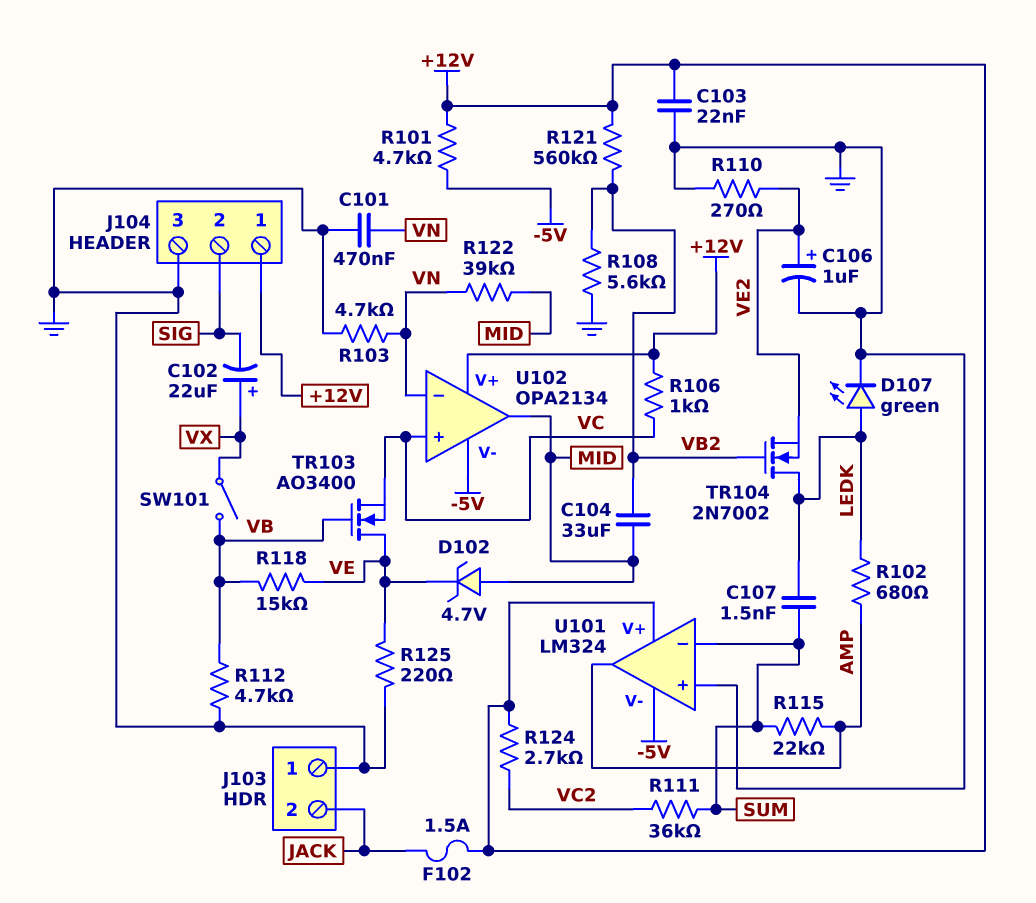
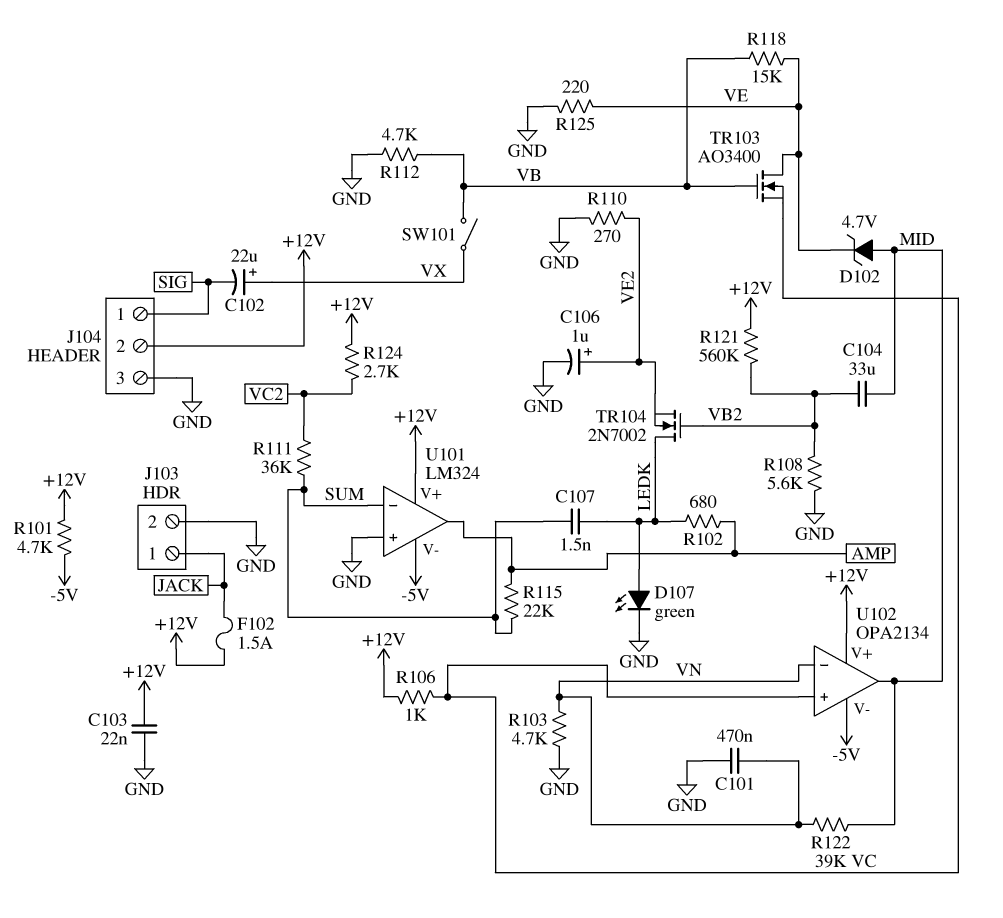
J103 pin 1: GND -> JACK
J103 pin 2: JACK -> GND
J104 pin 1: +12V -> SIG
J104 pin 2: SIG -> +12V

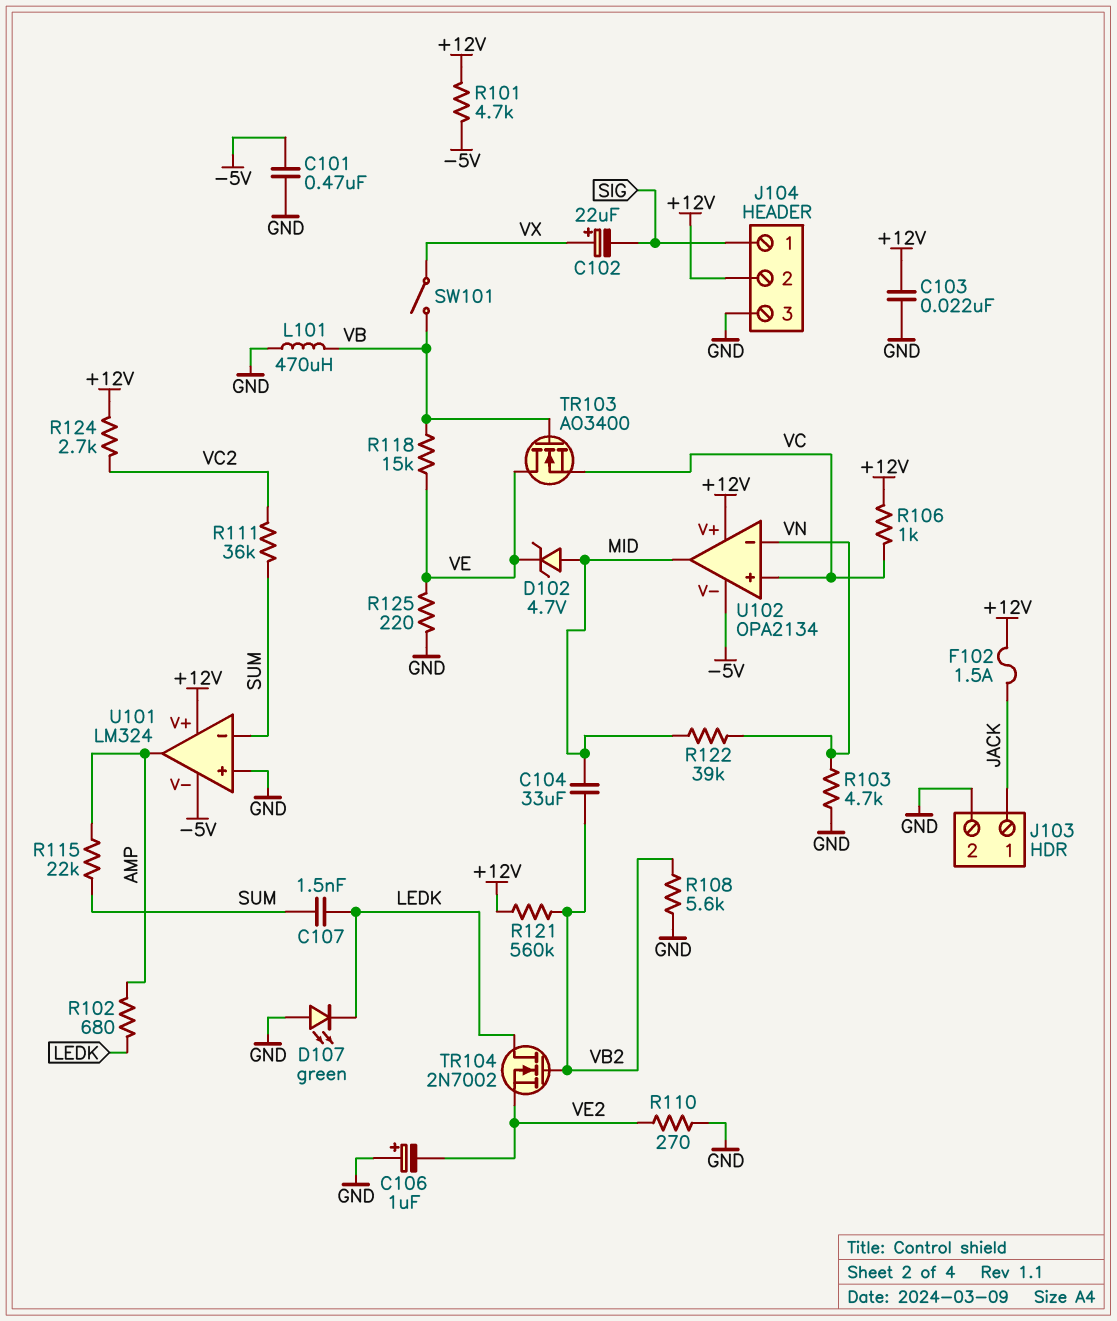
C101: 470nF (GND, VN) -> 470nF (-5V, GND)
C106: 1uF (plus VE2, minus GND) -> 1uF (plus GND, minus VE2)
D107: LED green (A LEDK, K GND) -> LED green (A GND, K LEDK)
L101: none -> 470uH (GND, VB)
R112: 4.7k (GND, VB) -> none

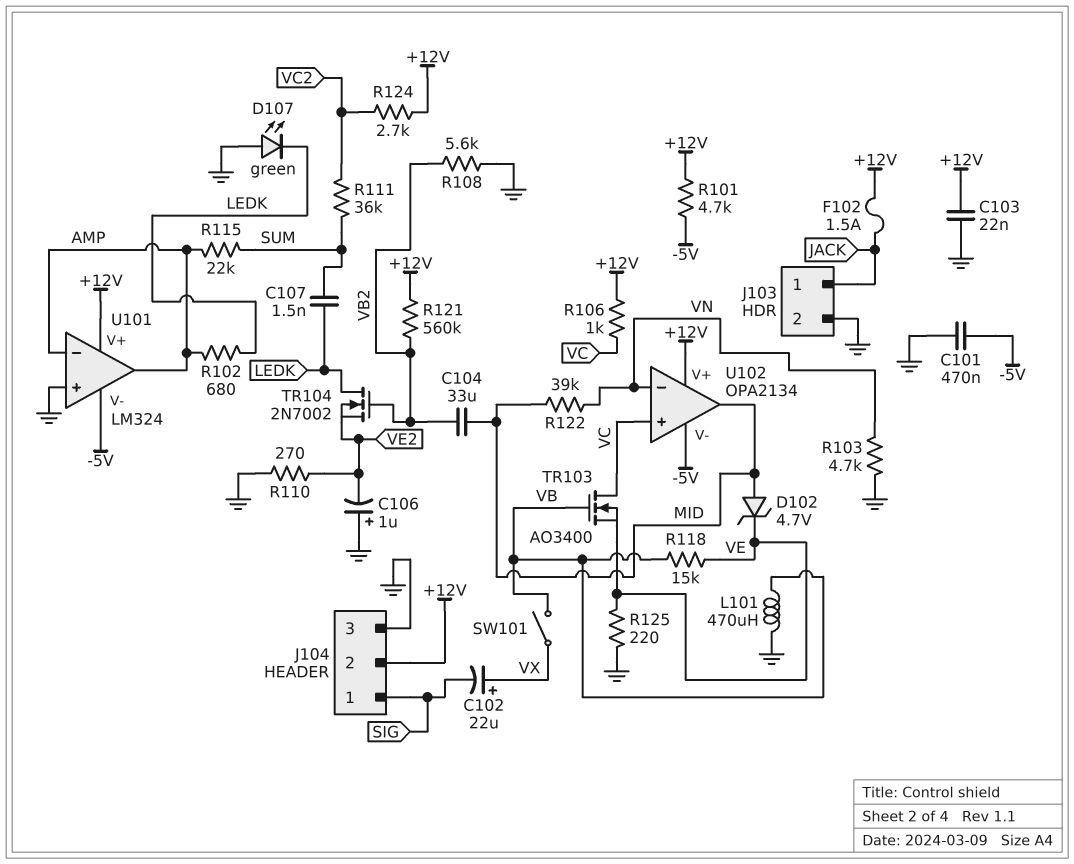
TR103: NMOS AO3400 (G VB, D VE, S VC) -> NMOS AO3400 (G VB, D VC, S VE)
U101 pin in-: SUM -> AMP

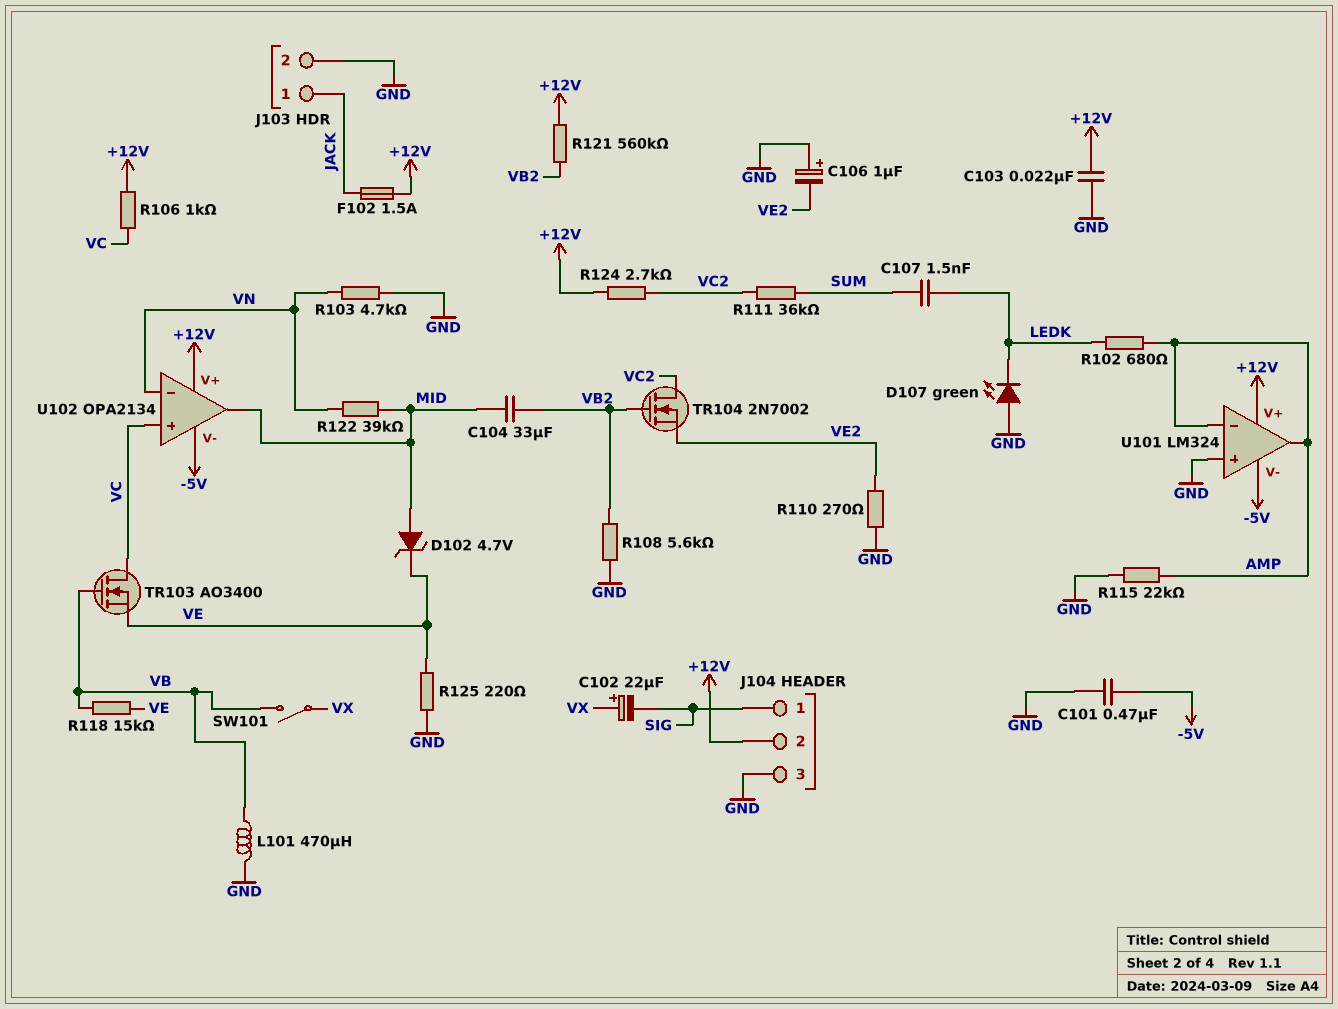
R101: 4.7k (+12V, -5V) -> none
R115: 22k (AMP, SUM) -> 22k (AMP, GND)
TR104: NMOS 2N7002 (G VB2, D LEDK, S VE2) -> NMOS 2N7002 (G VB2, D VC2, S VE2)

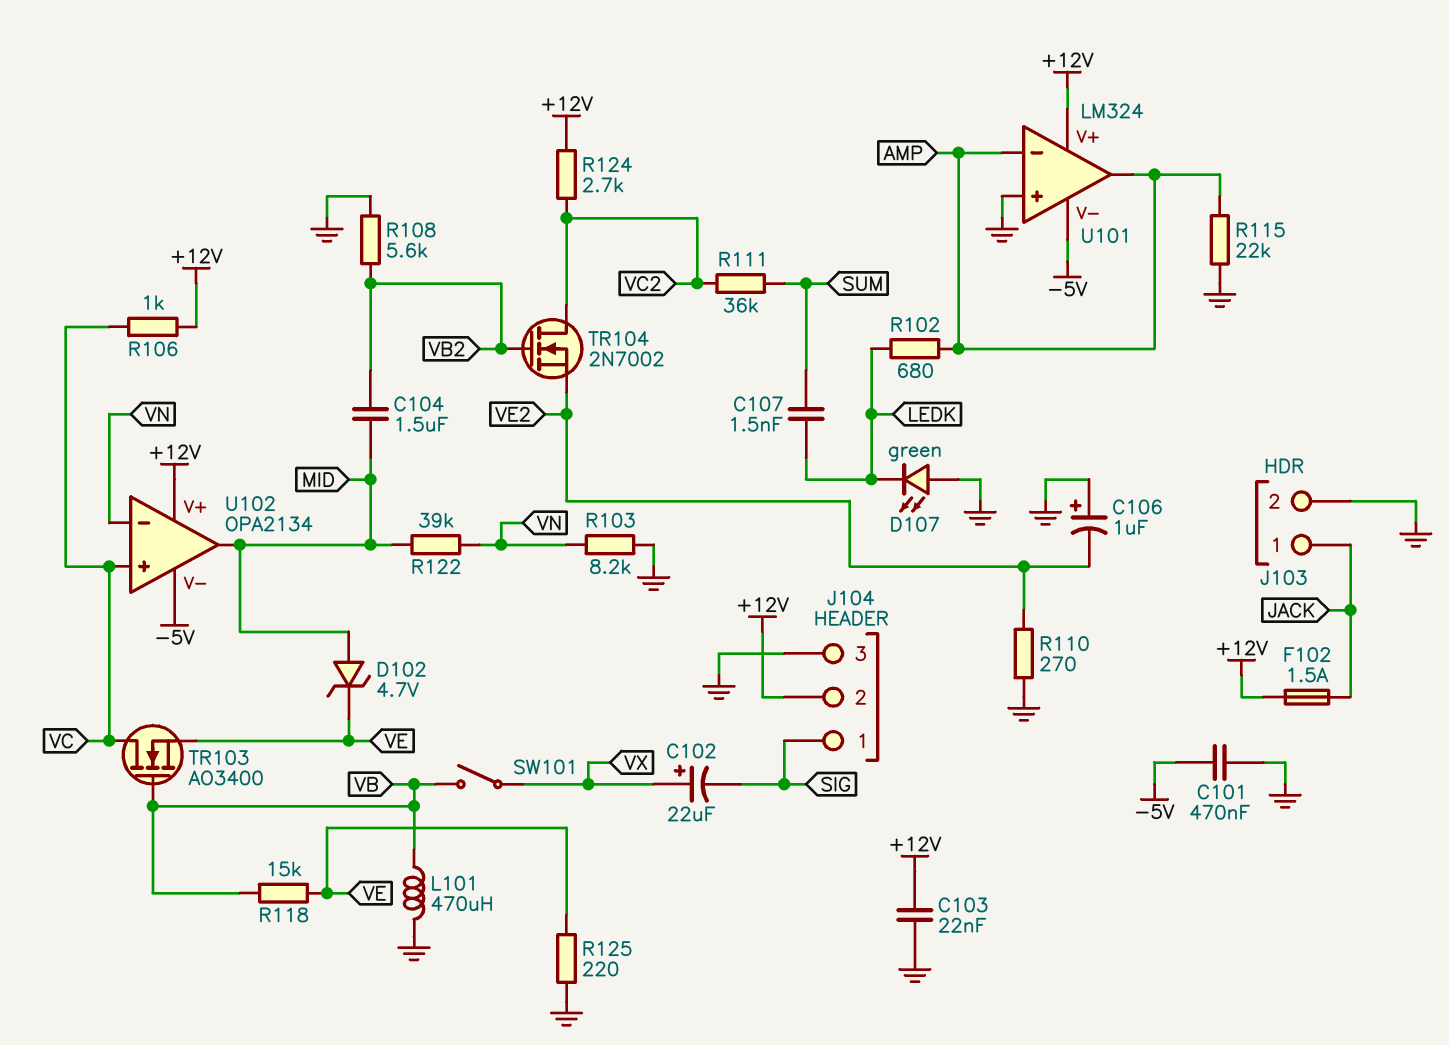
C104: 33uF (MID, VB2) -> 1.5uF (MID, VB2)
R103: 4.7k (GND, VN) -> 8.2k (GND, VN)
R121: 560k (+12V, VB2) -> none

